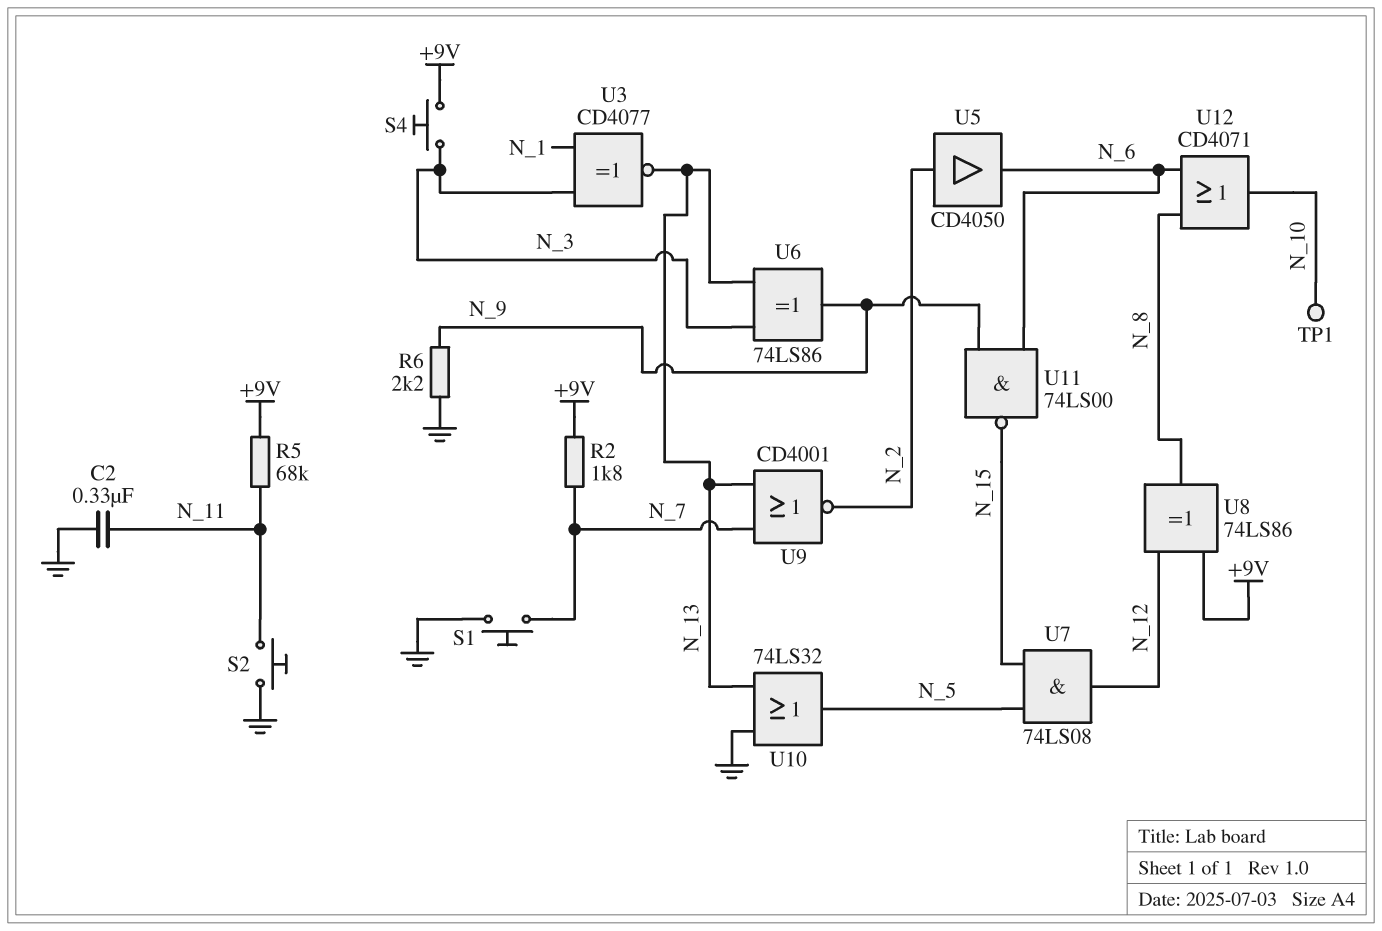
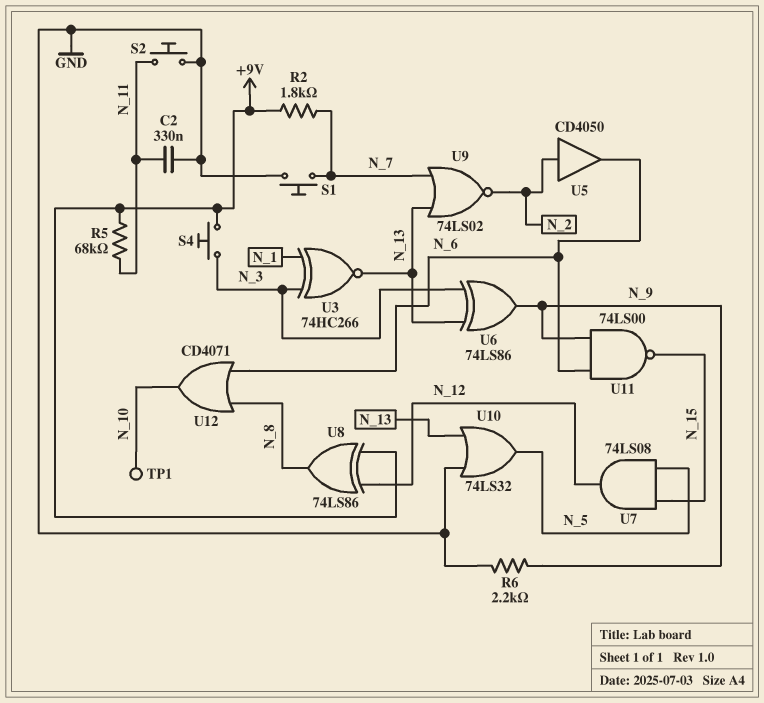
U3: XNOR CD4077 (in N_1, in N_3, out N_13) -> XNOR 74HC266 (in N_1, in N_3, out N_13)
U9: NOR CD4001 (in N_7, in N_13, out N_2) -> NOR 74LS02 (in N_7, in N_13, out N_2)

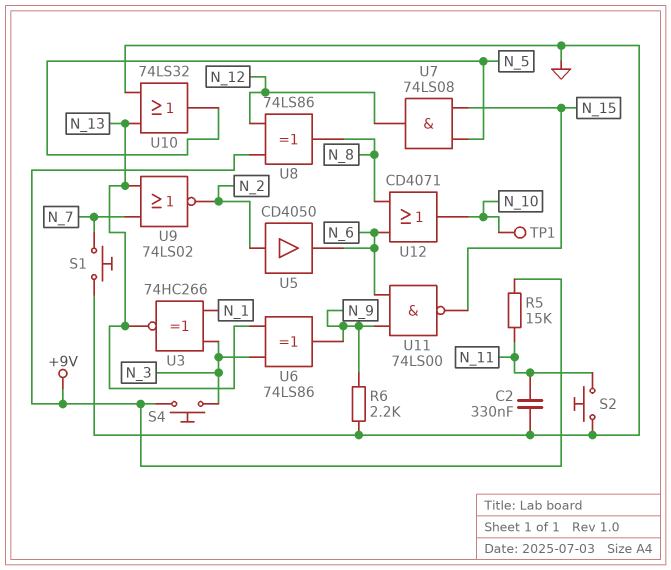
R2: 1.8k (+9V, N_7) -> none
R5: 68k (+9V, N_11) -> 15k (+9V, N_11)

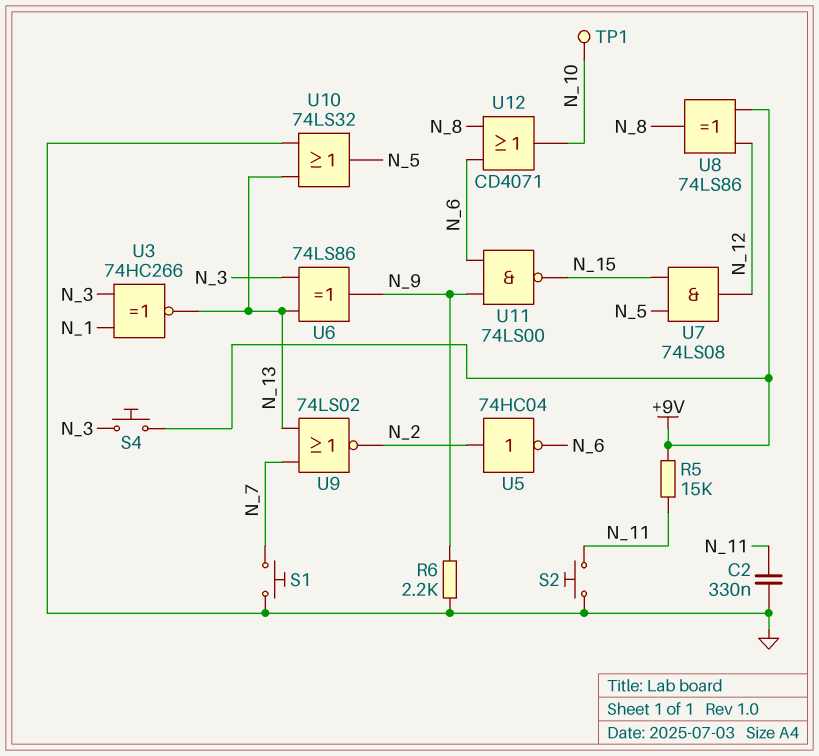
U5: buffer CD4050 (in N_2, out N_6) -> NOT 74HC04 (in N_2, out N_6)

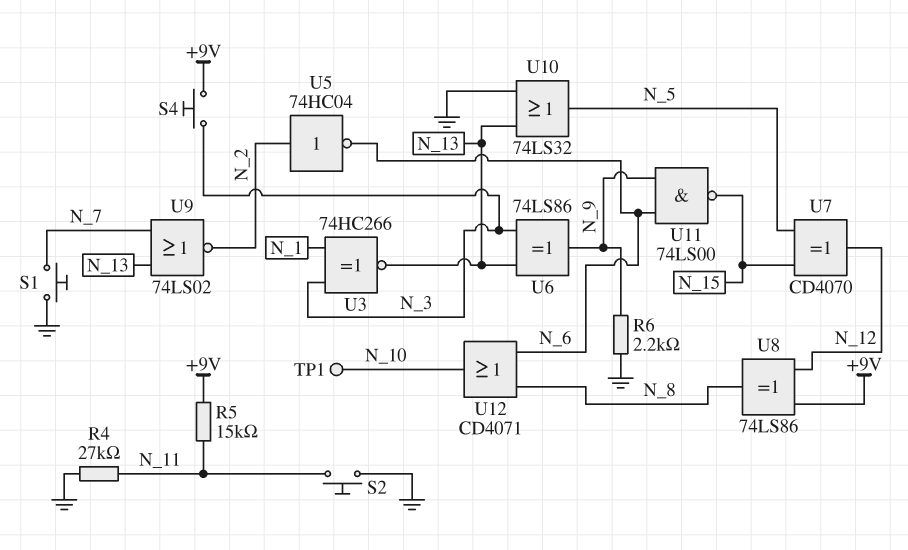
C2: 330nF (GND, N_11) -> none
R4: none -> 27k (GND, N_11)
U7: AND 74LS08 (in N_5, in N_15, out N_12) -> XOR CD4070 (in N_5, in N_15, out N_12)

